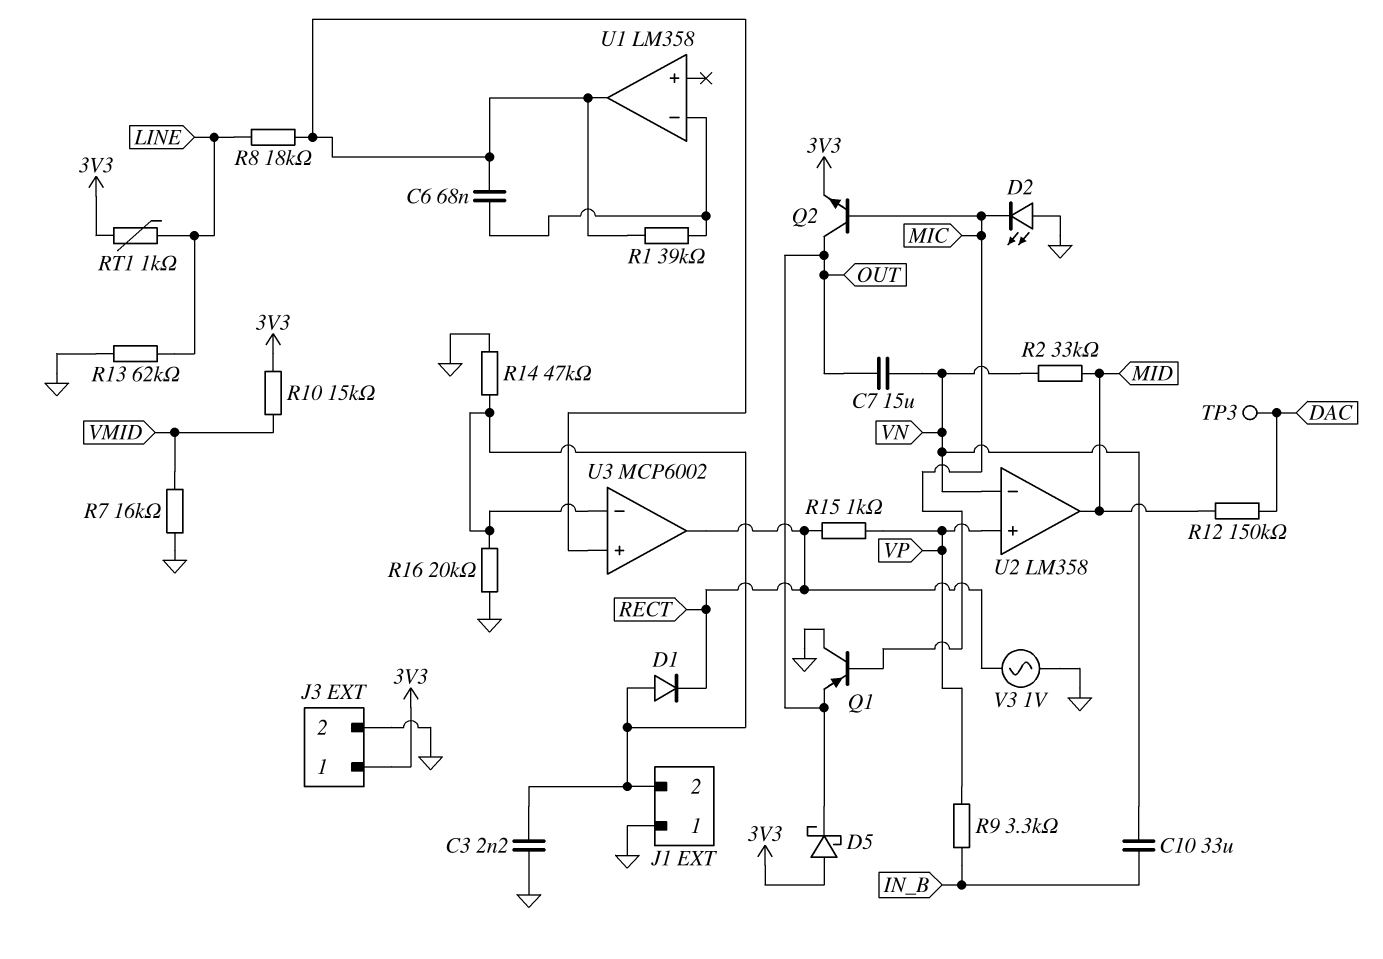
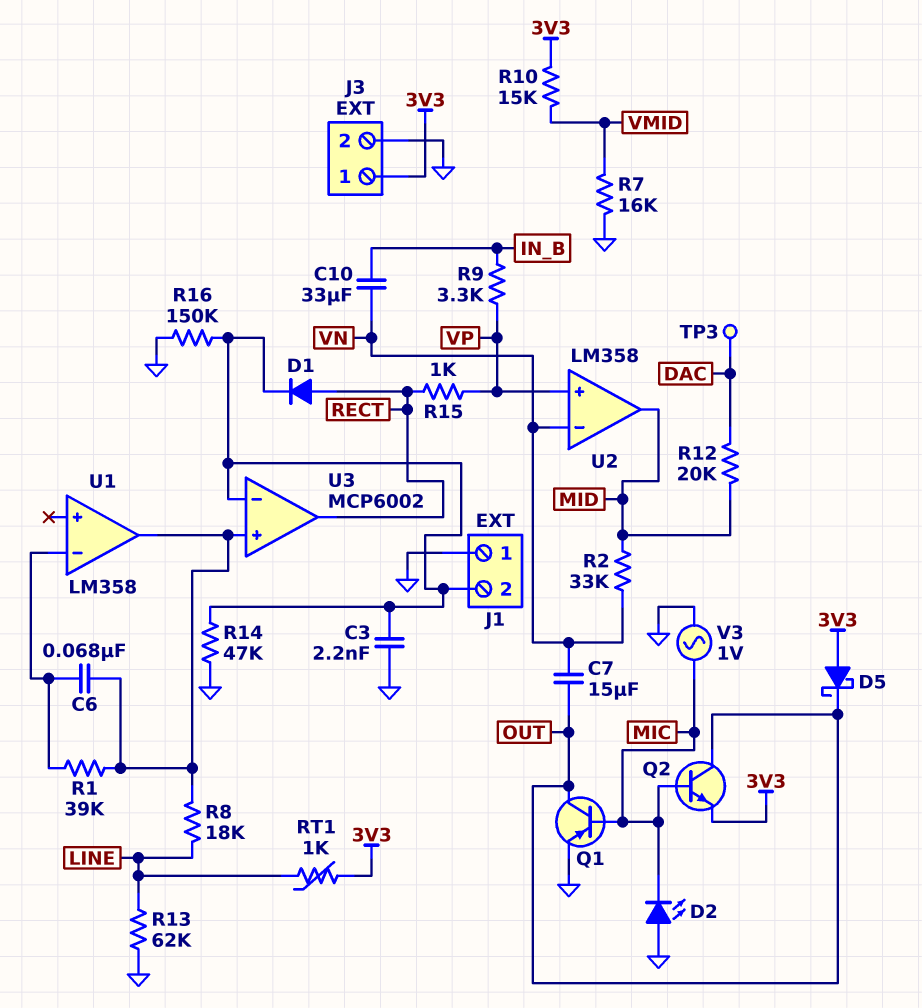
D1: diode (A J1/2, K RECT) -> diode (A RECT, K J1/2)
Q1: PNP (B MIC, C GND, E OUT) -> PNP (B MIC, C OUT, E GND)
R12: 150k (DAC, MID) -> 20k (DAC, MID)
R16: 20k (GND, J1/2) -> 150k (GND, J1/2)
V3: AC 1V (GND, RECT) -> AC 1V (GND, MIC)

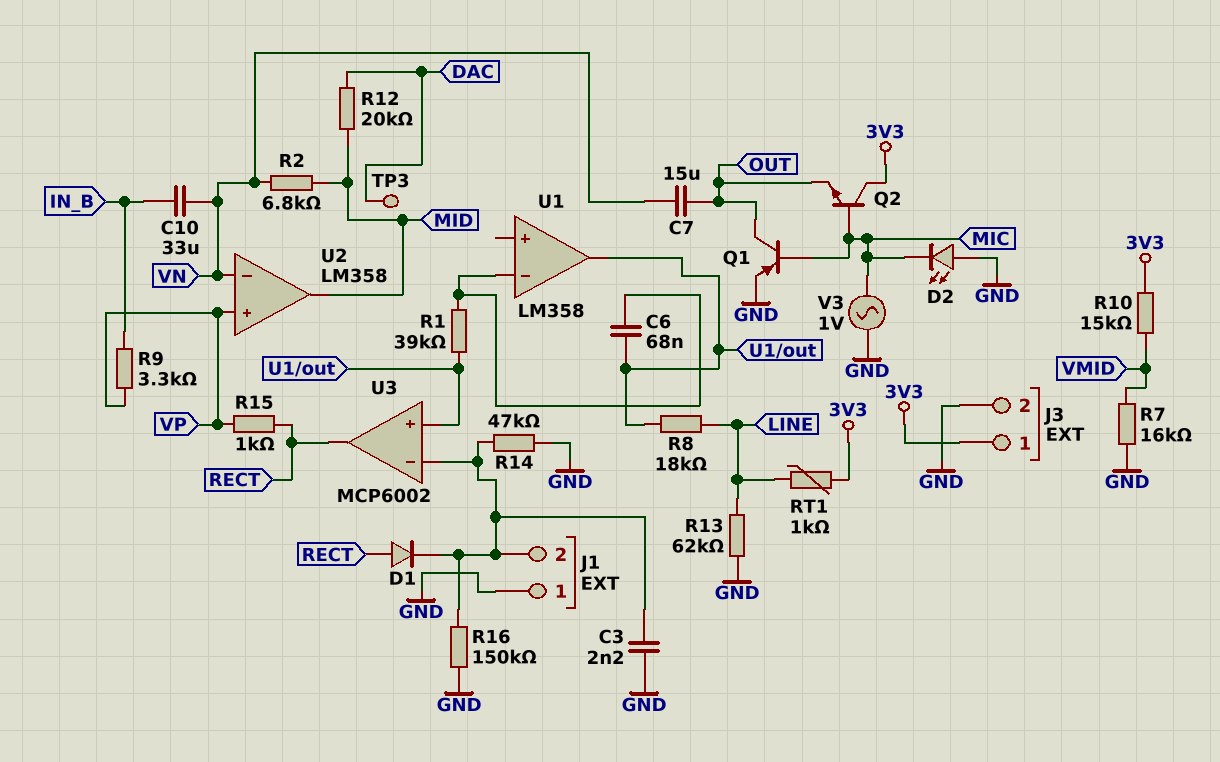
D5: schottky (A 3V3, K OUT) -> none
Q2: NPN (B MIC, C OUT, E 3V3) -> NPN (B MIC, C 3V3, E OUT)
R2: 33k (MID, VN) -> 6.8k (MID, VN)

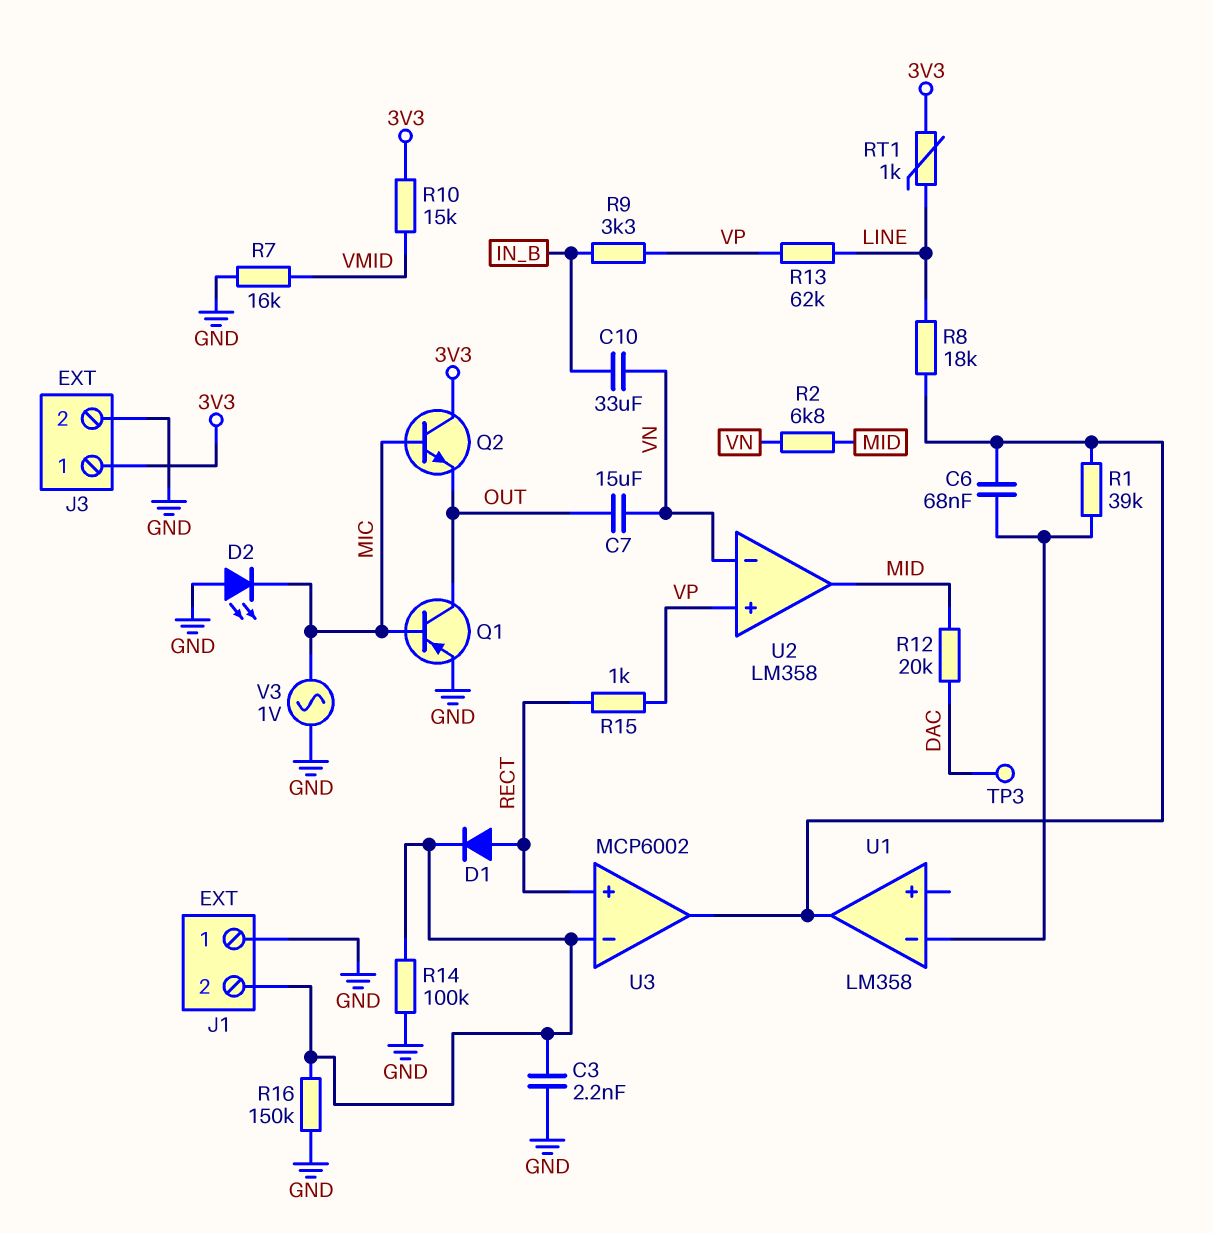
R13: 62k (GND, LINE) -> 62k (LINE, VP)
R14: 47k (GND, J1/2) -> 100k (GND, J1/2)
U3 pin in+: U1/out -> RECT
U3 pin out: RECT -> U1/out

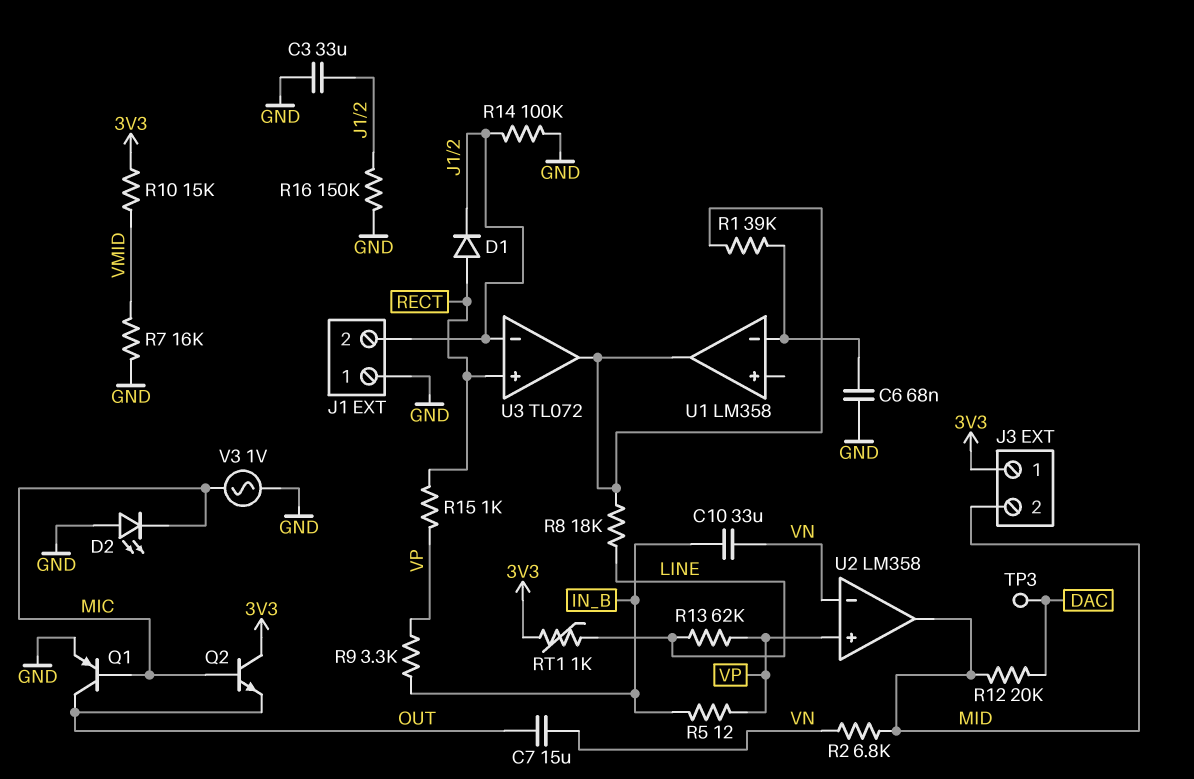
C3: 2.2nF (GND, J1/2) -> 33uF (GND, J1/2)
C6: 68nF (U1/in-, U1/out) -> 68nF (GND, U1/in-)
J3 pin 2: GND -> MID
R5: none -> 12 (IN_B, VP)
U3: MCP6002 -> TL072

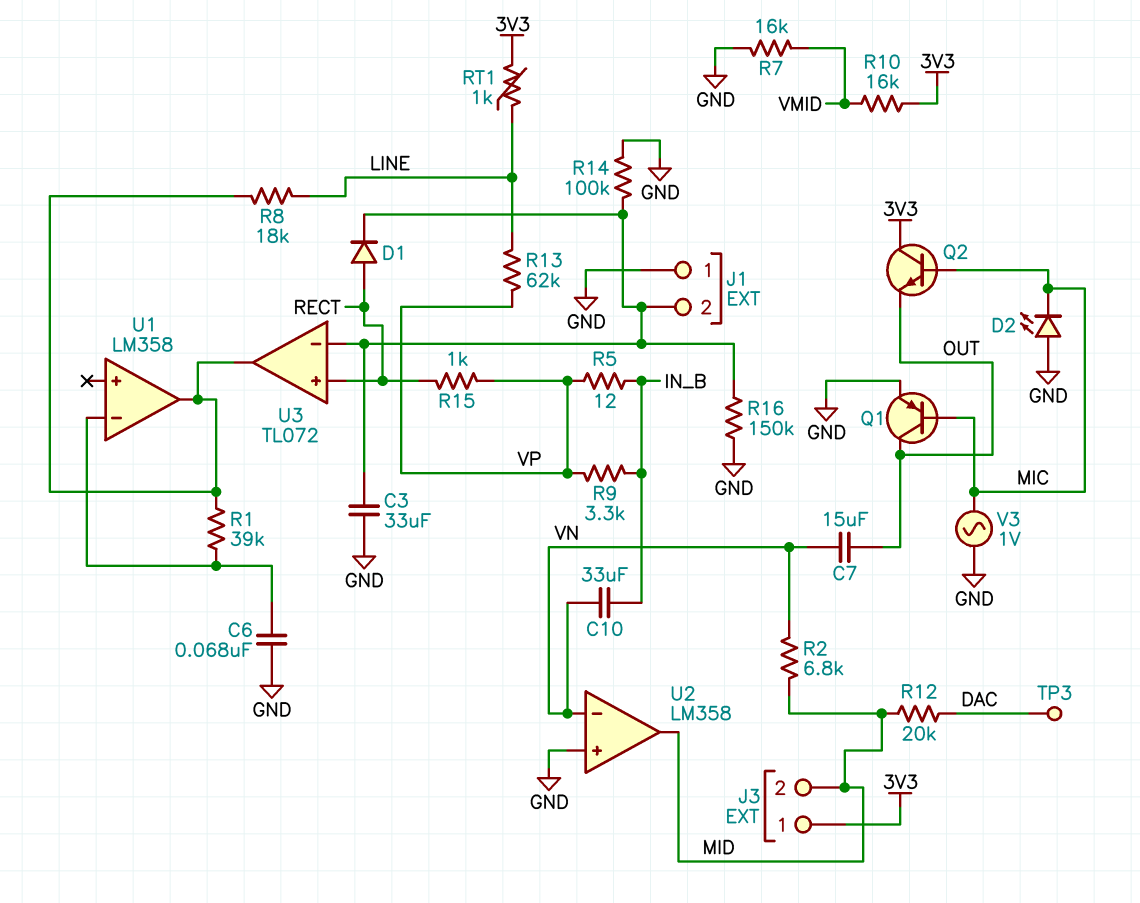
R10: 15k (3V3, VMID) -> 16k (3V3, VMID)
U2 pin in+: VP -> GND

